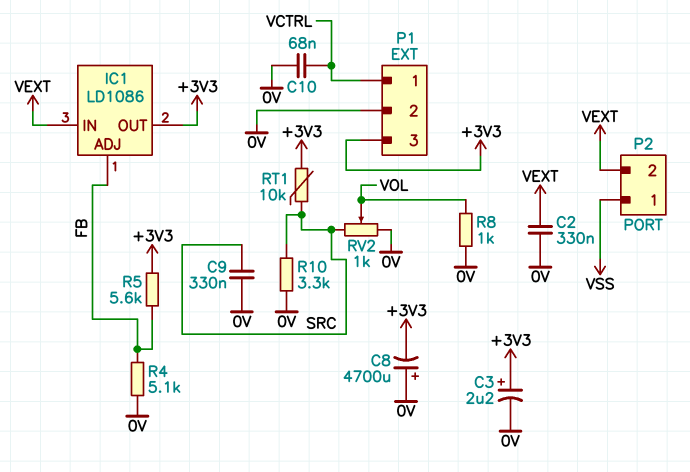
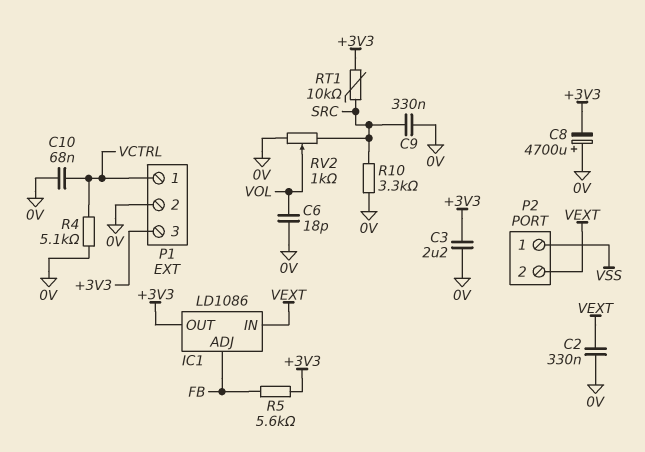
C3: 2.2uF (plus +3V3, minus 0V) -> 2.2uF (+3V3, 0V)
C6: none -> 18pF (0V, VOL)
R4: 5.1k (0V, FB) -> 5.1k (0V, VCTRL)
R8: 1k (0V, VOL) -> none

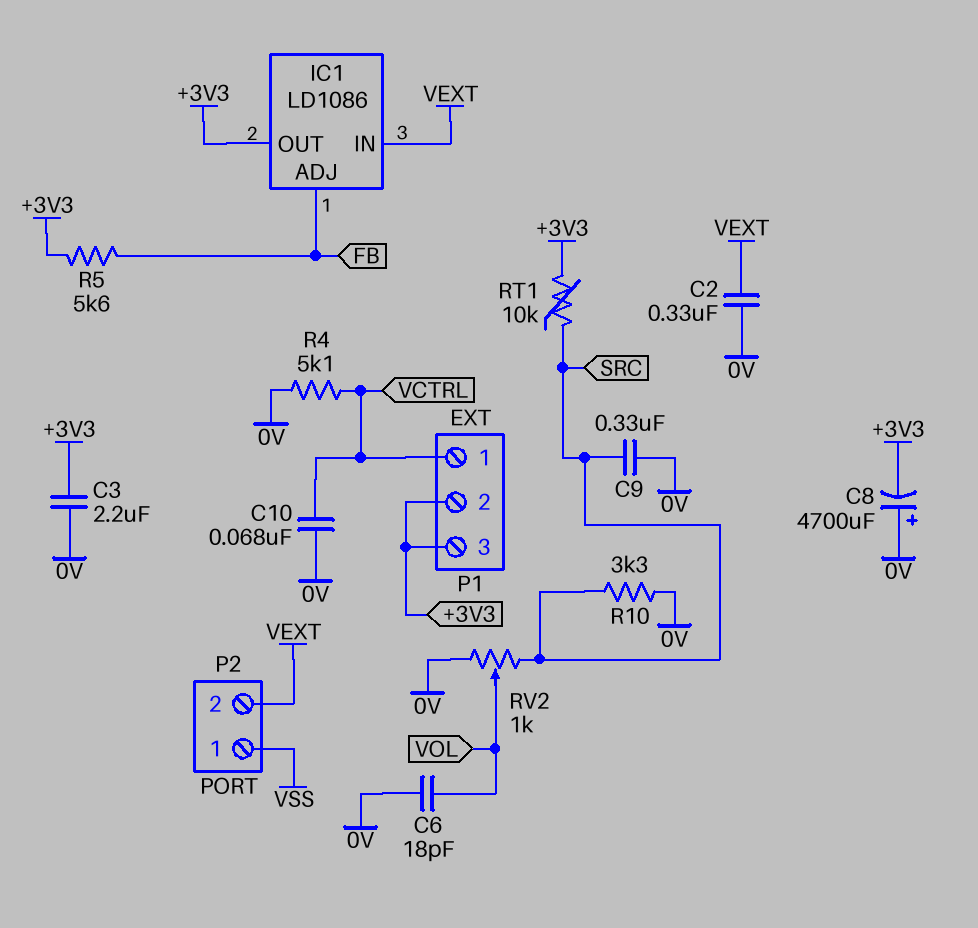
P1 pin 2: 0V -> +3V3

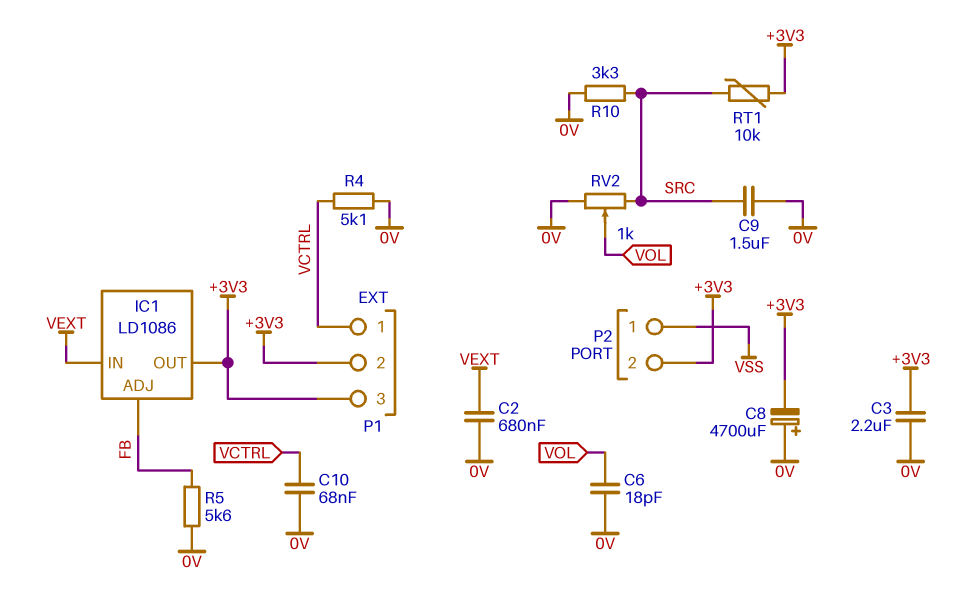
C2: 330nF (0V, VEXT) -> 680nF (0V, VEXT)
C9: 330nF (0V, SRC) -> 1.5uF (0V, SRC)
P2 pin 2: VEXT -> +3V3
R5: 5.6k (+3V3, FB) -> 5.6k (0V, FB)

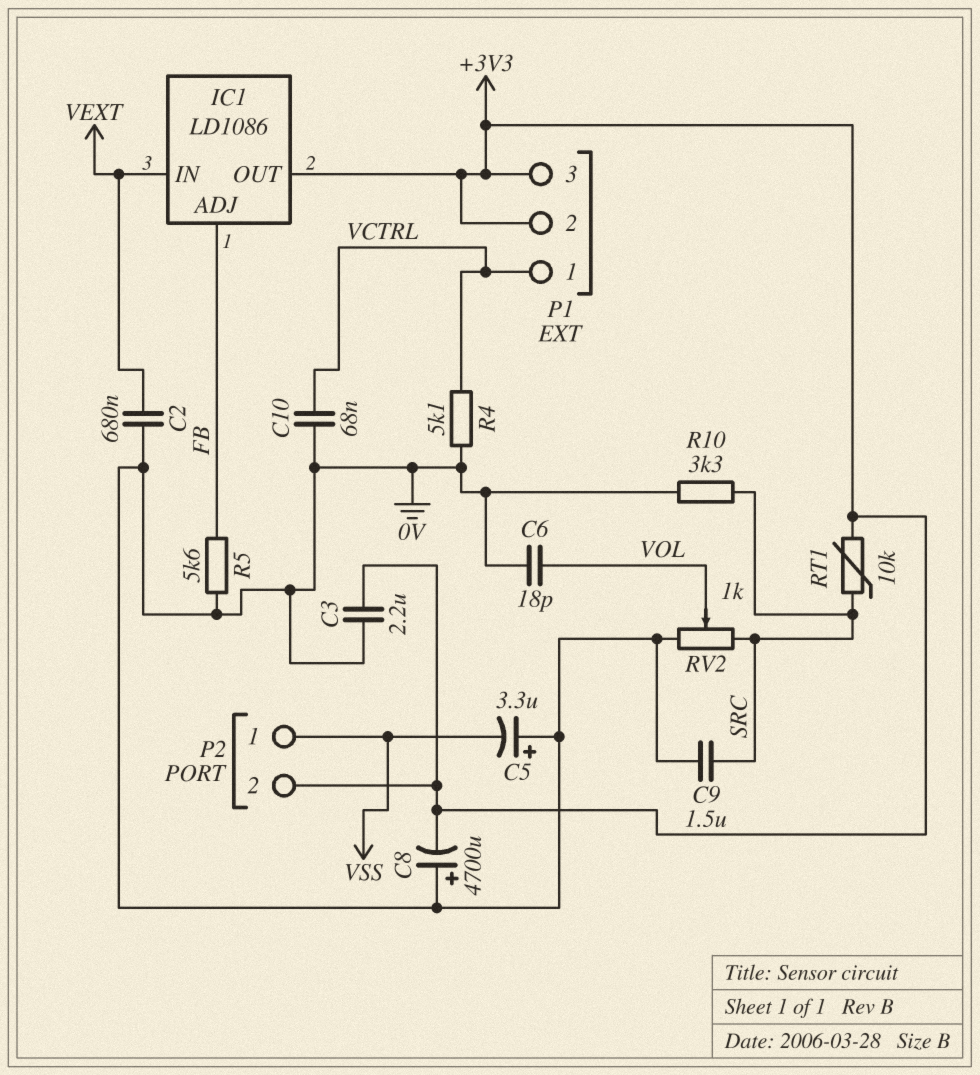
C5: none -> 3.3uF (plus 0V, minus VSS)

